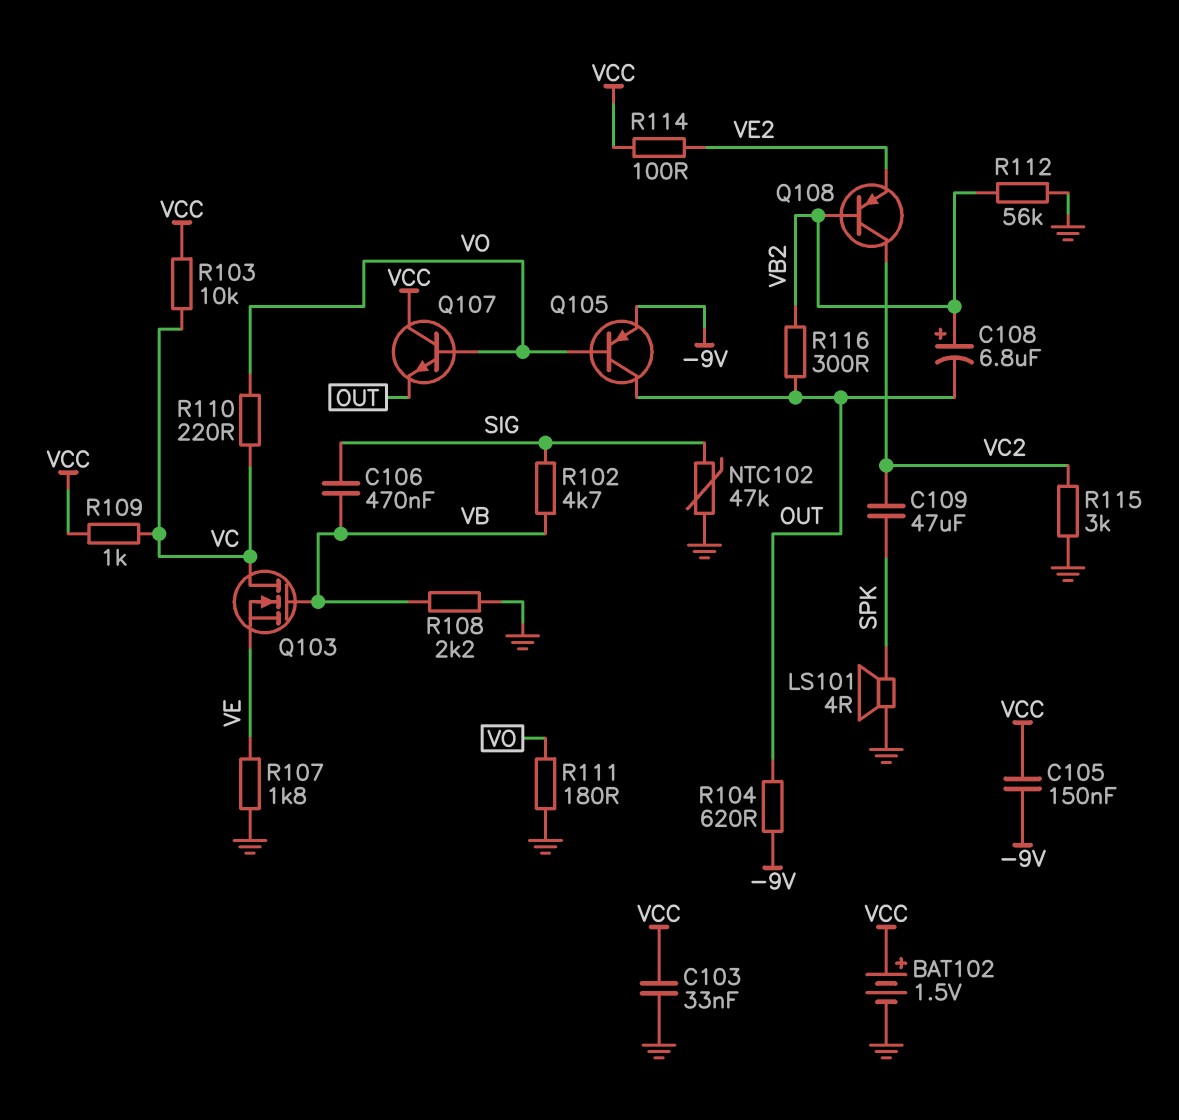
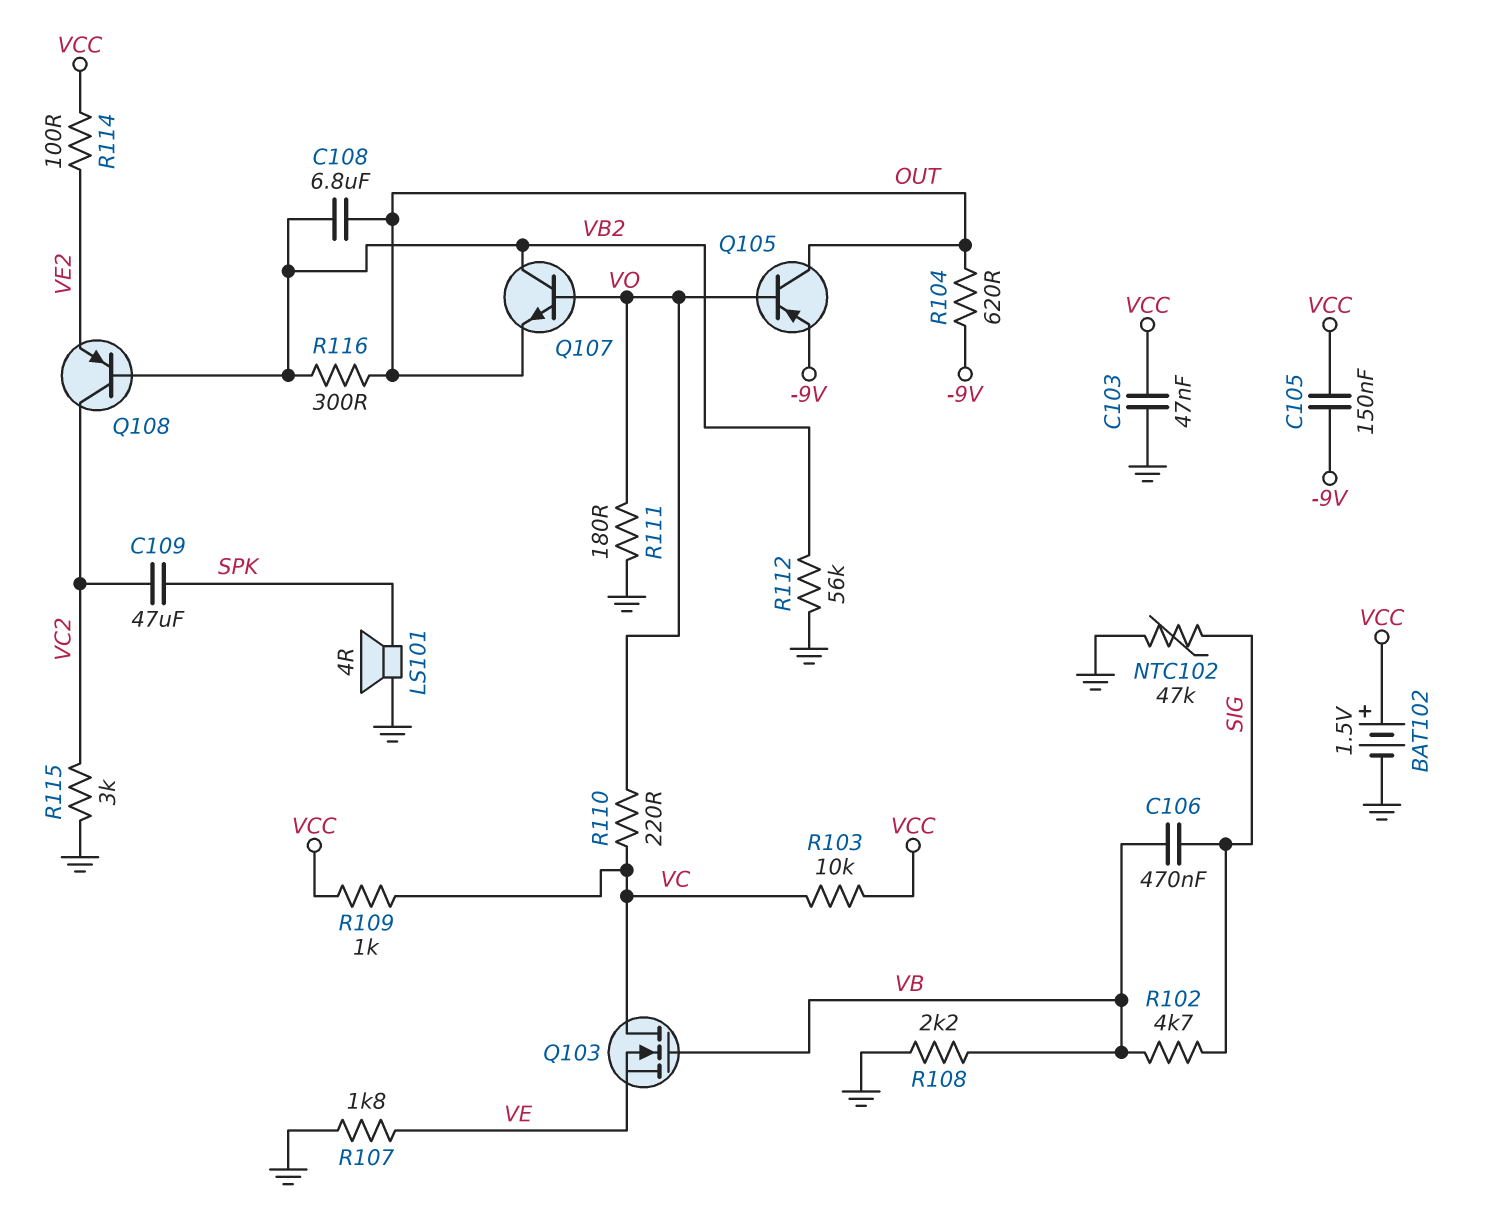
C103: 33nF (GND, VCC) -> 47nF (GND, VCC)
C108: 6.8uF (plus VB2, minus OUT) -> 6.8uF (OUT, VB2)
Q107: NPN (B VO, C VCC, E OUT) -> NPN (B VO, C VB2, E OUT)

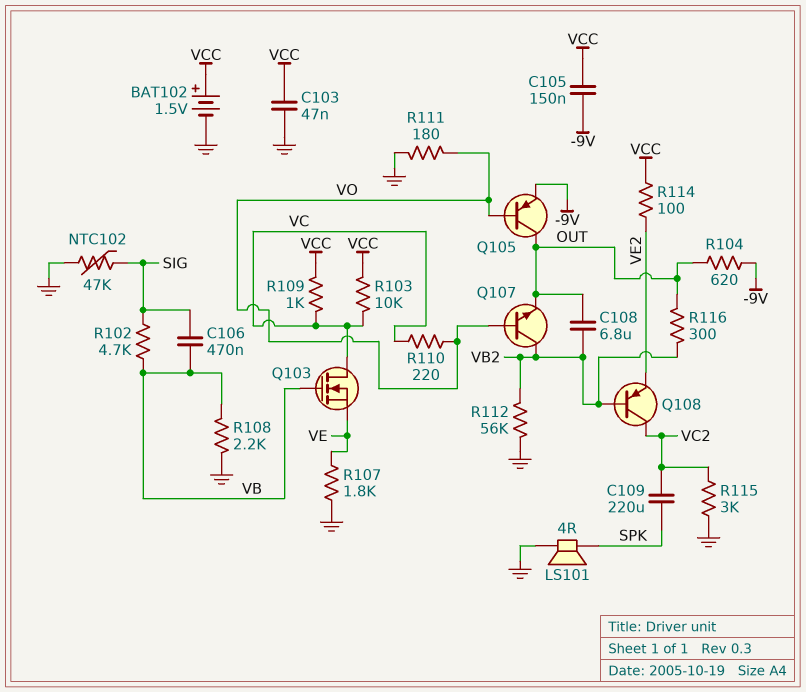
C109: 47uF (SPK, VC2) -> 220uF (SPK, VC2)

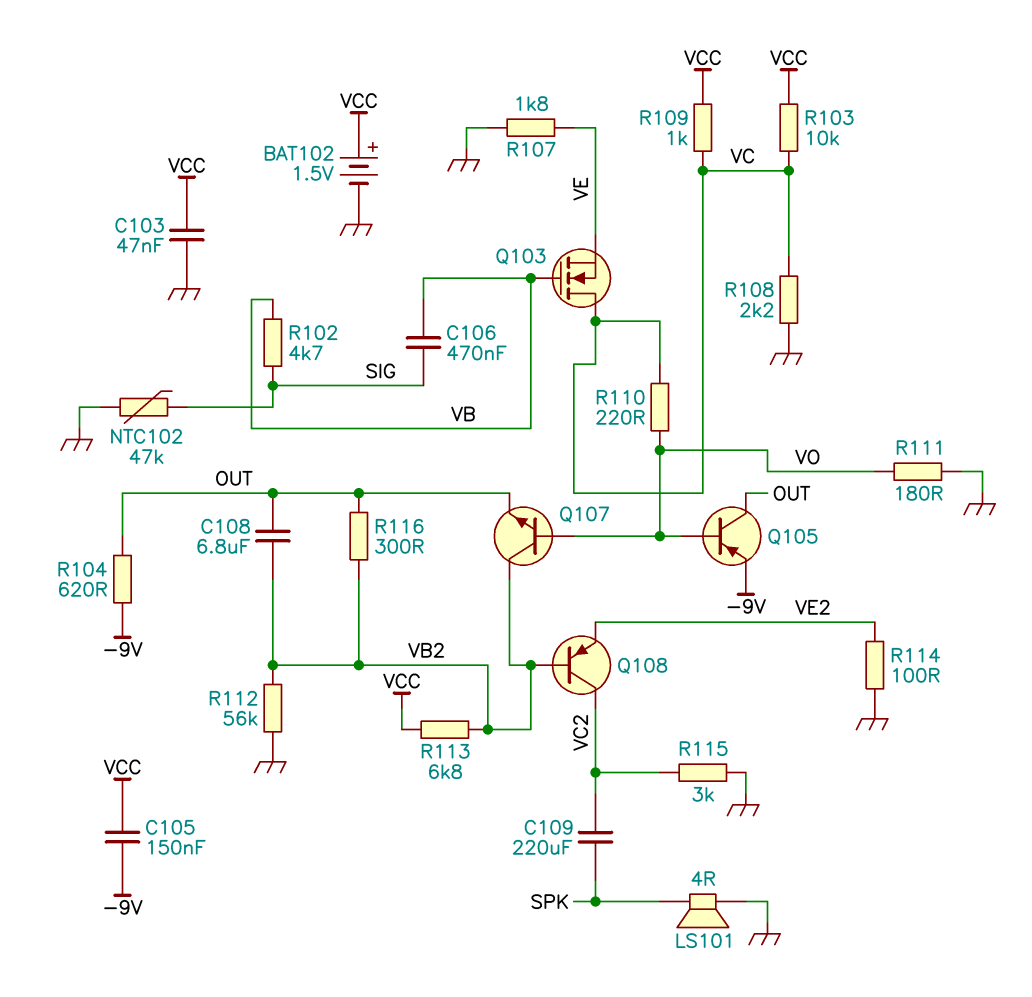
R108: 2.2k (GND, VB) -> 2.2k (GND, VC)
R113: none -> 6.8k (VB2, VCC)
R114: 100 (VCC, VE2) -> 100 (GND, VE2)

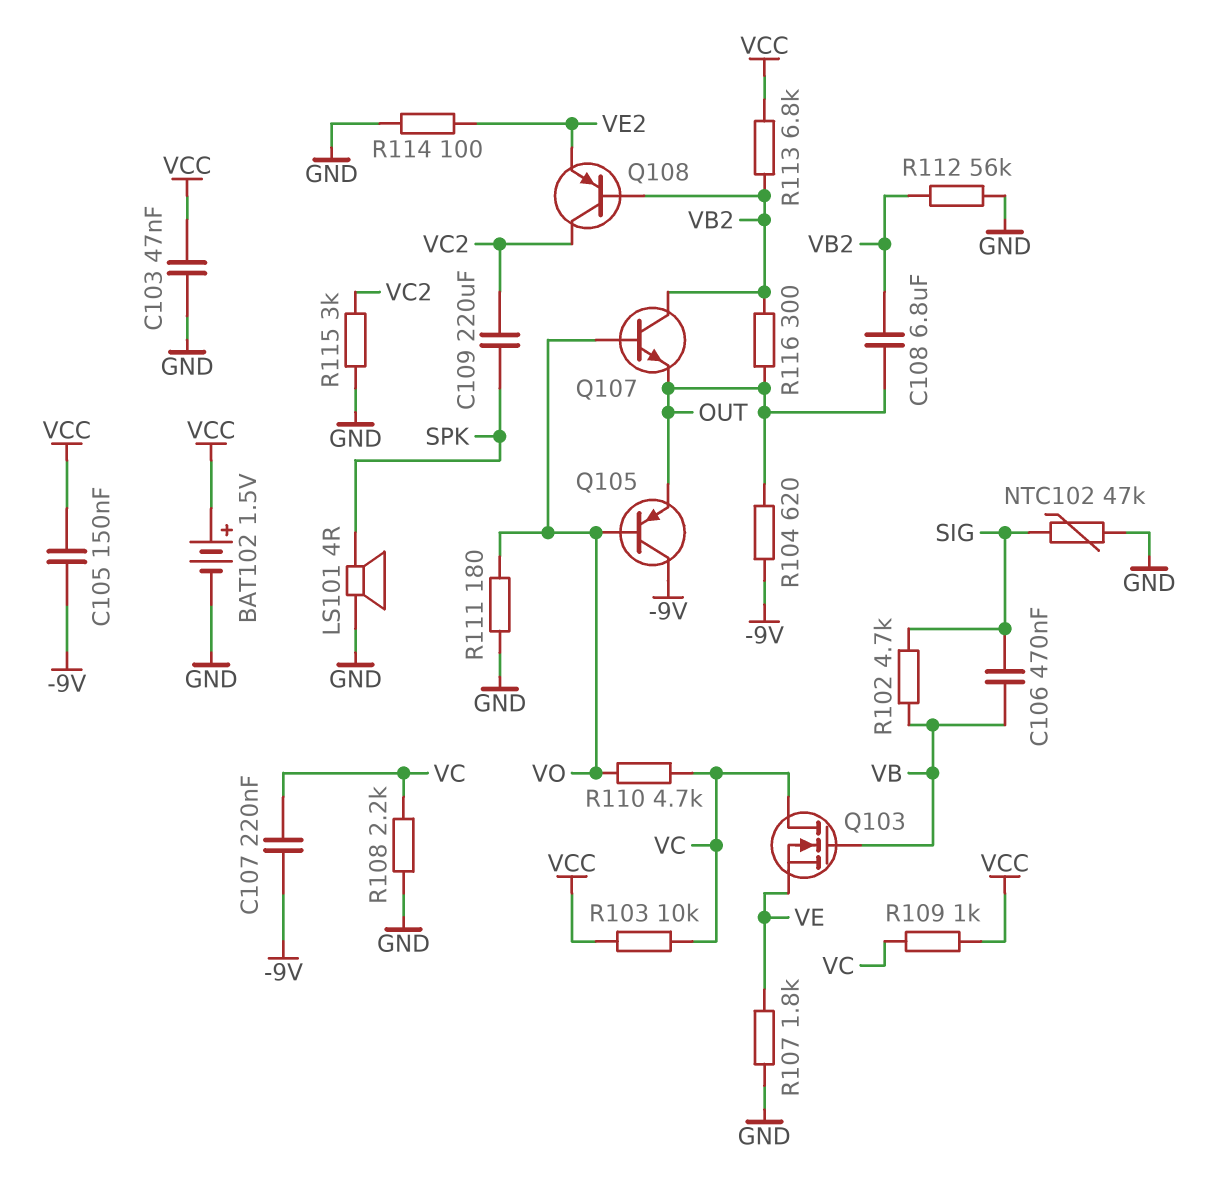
C107: none -> 220nF (-9V, VC)
Q105: PNP (B VO, C OUT, E -9V) -> PNP (B VO, C -9V, E OUT)
R110: 220 (VC, VO) -> 4.7k (VC, VO)

